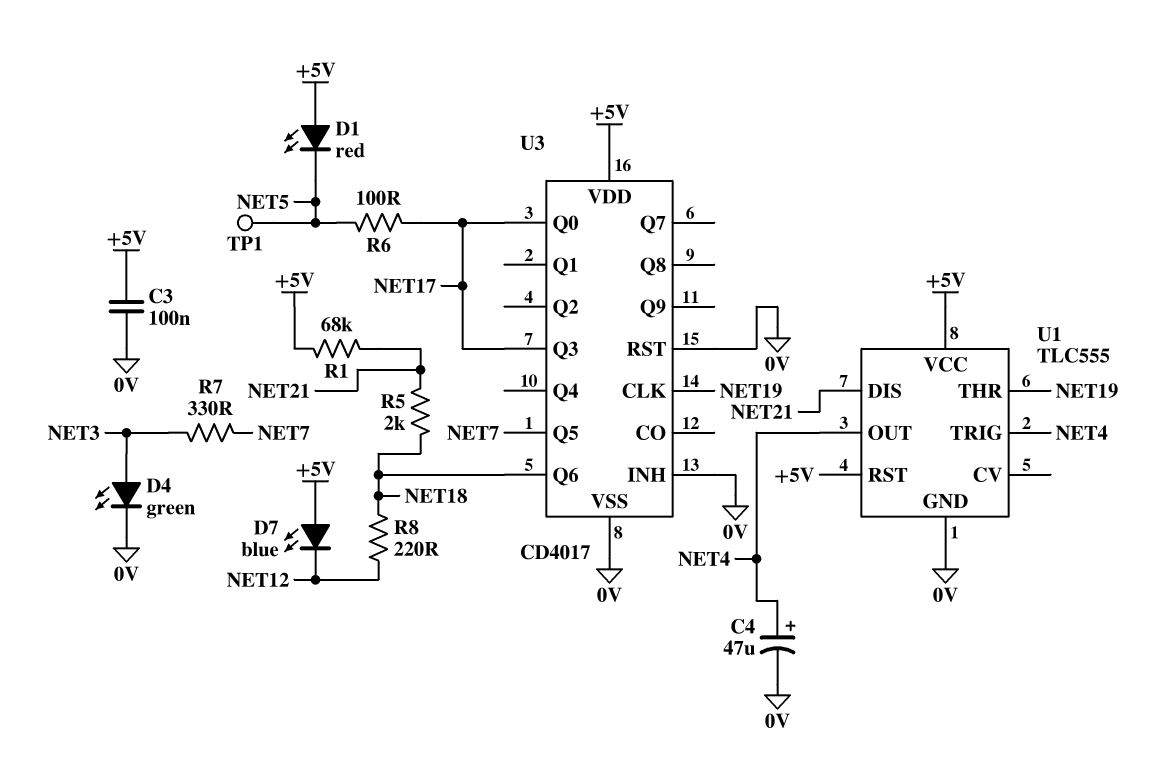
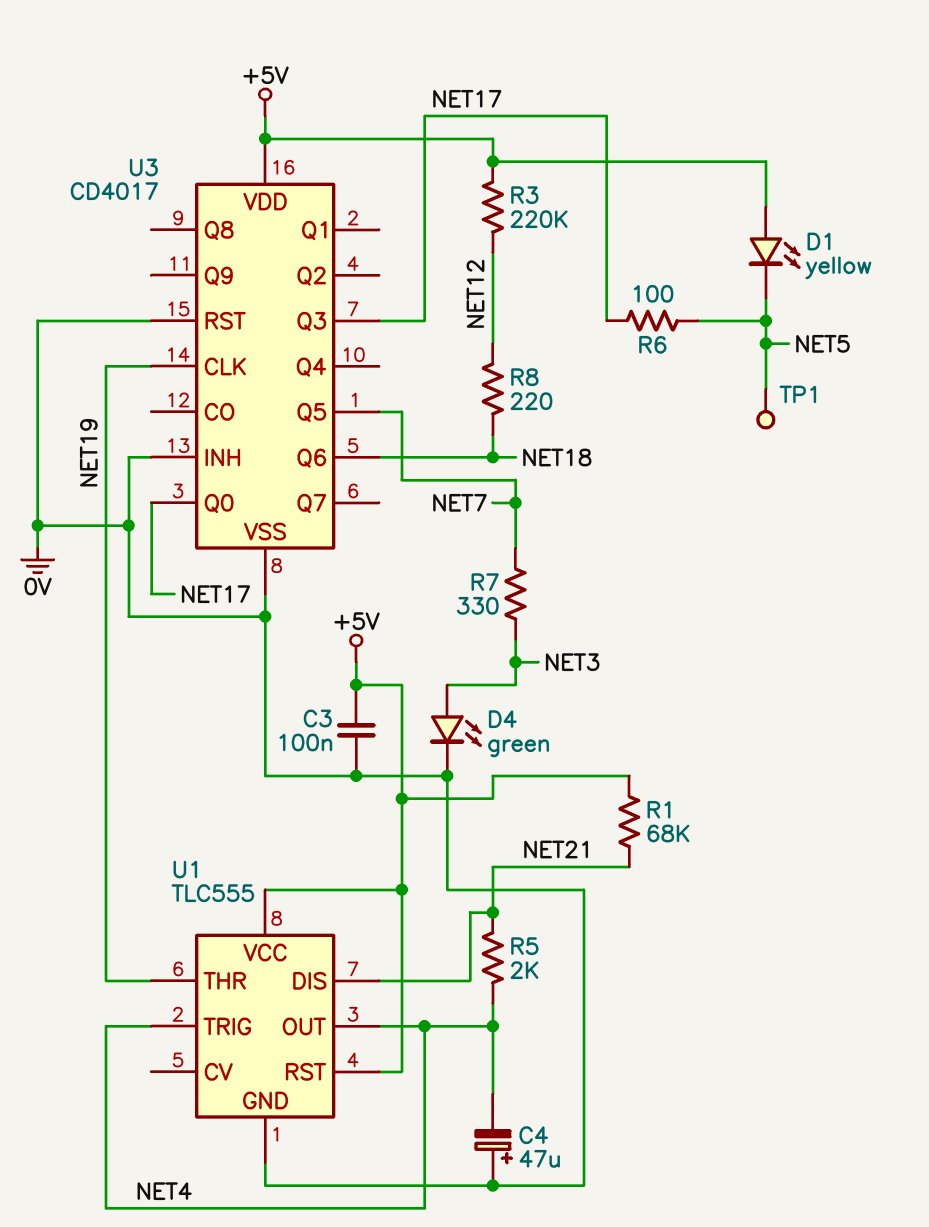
C4: 47uF (plus NET4, minus 0V) -> 47uF (plus 0V, minus NET4)
D1: LED red (A +5V, K NET5) -> LED yellow (A +5V, K NET5)
D7: LED blue (A +5V, K NET12) -> none
R3: none -> 220k (+5V, NET12)
R5: 2k (NET18, NET21) -> 2k (NET4, NET21)

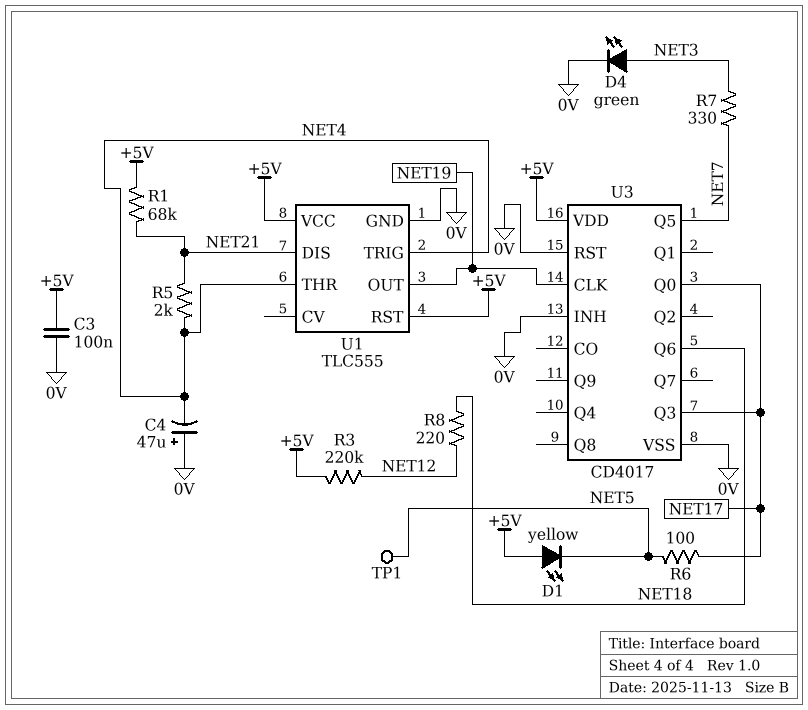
U1 pin OUT: NET4 -> NET19
U1 pin THR: NET19 -> NET4

